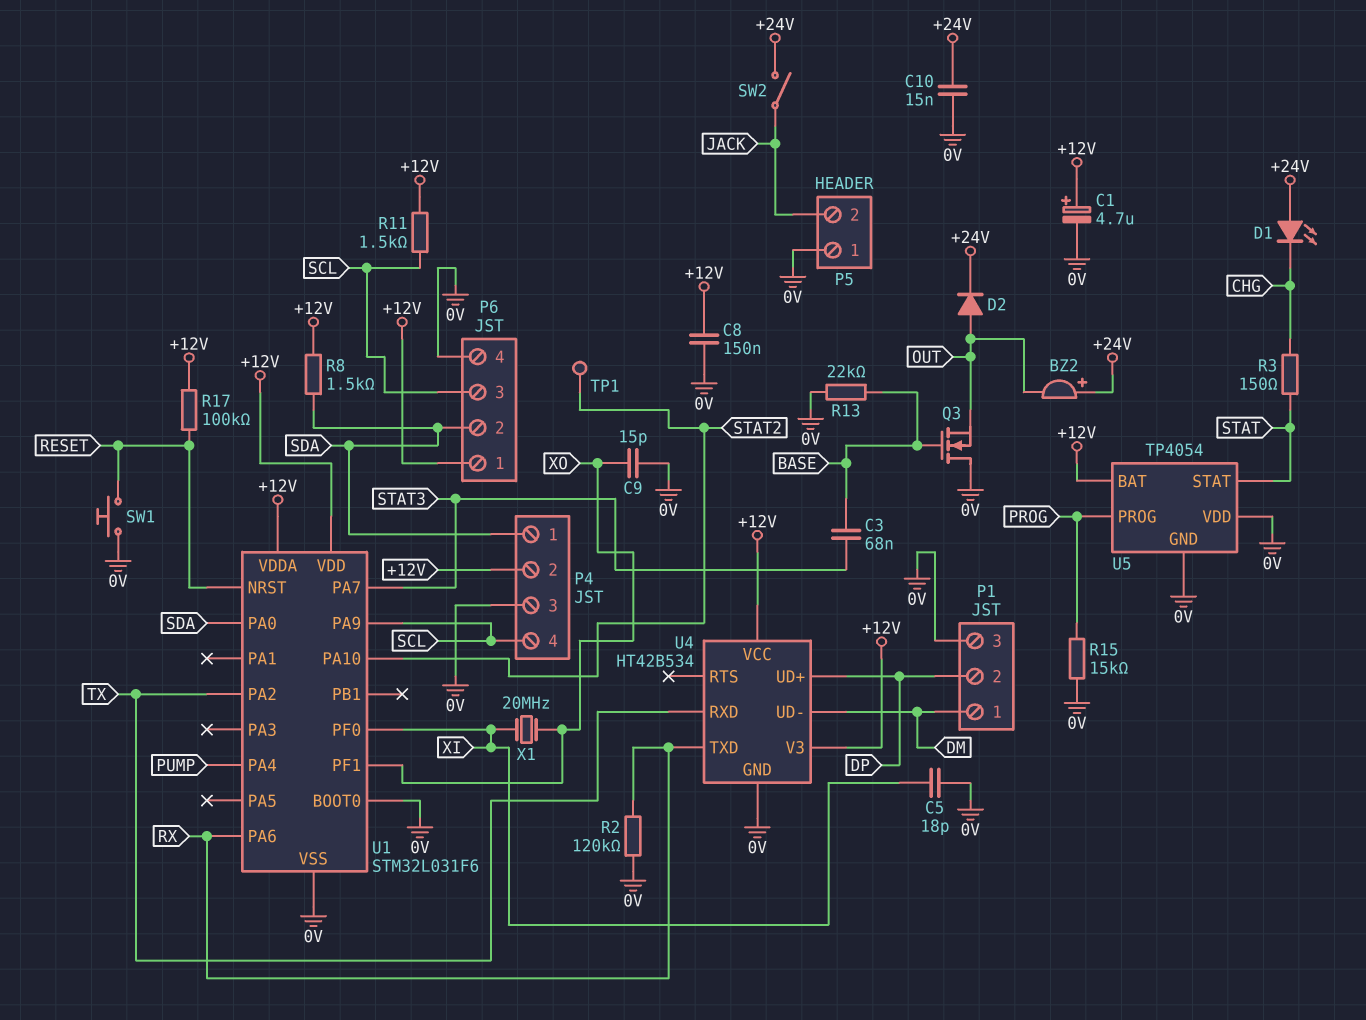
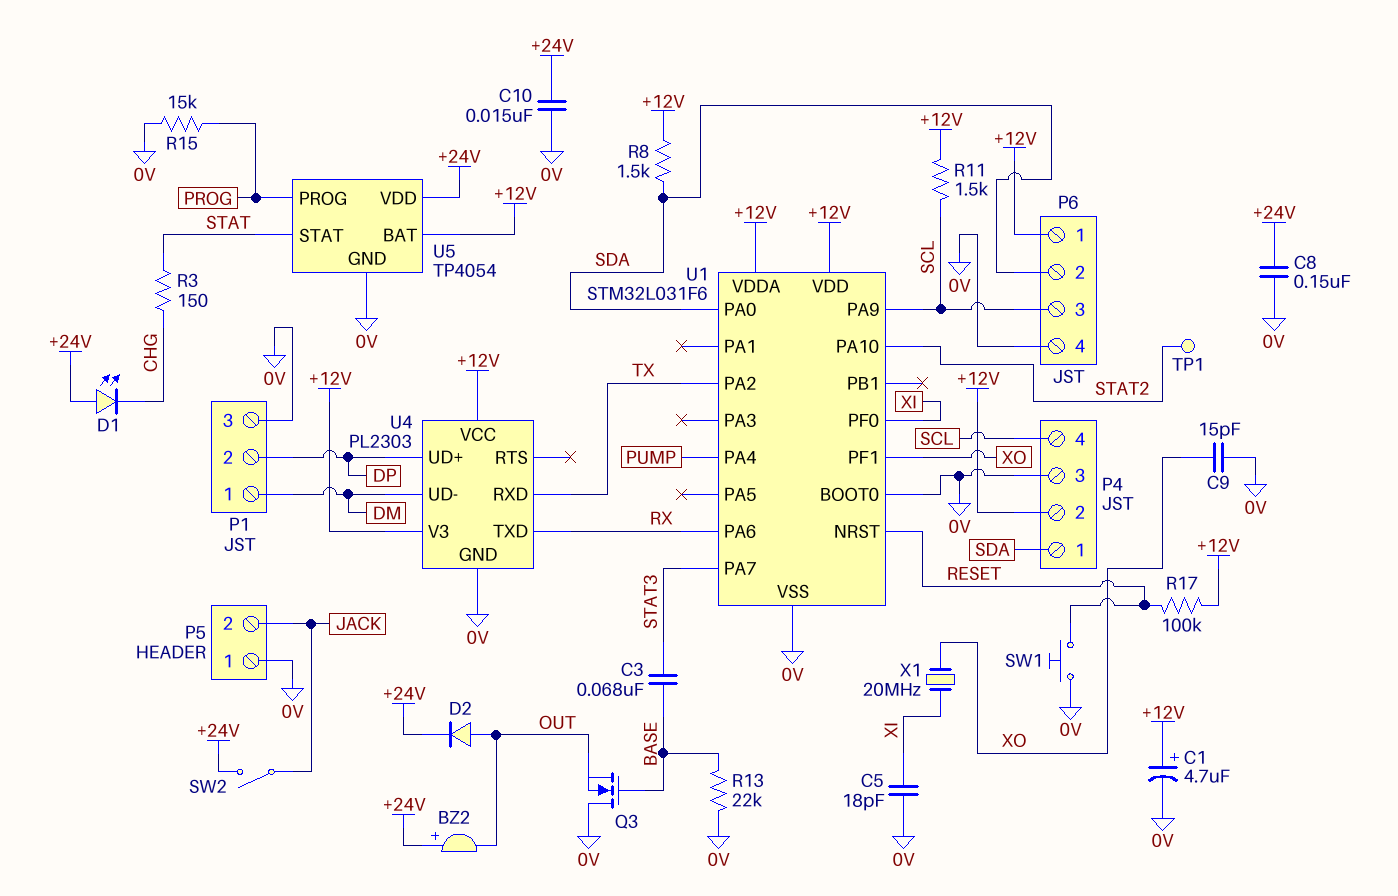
C8: 150nF (+12V, 0V) -> 150nF (+24V, 0V)
R2: 120k (0V, RX) -> none
U4: HT42B534 -> PL2303
U5 pin VDD: 0V -> +24V

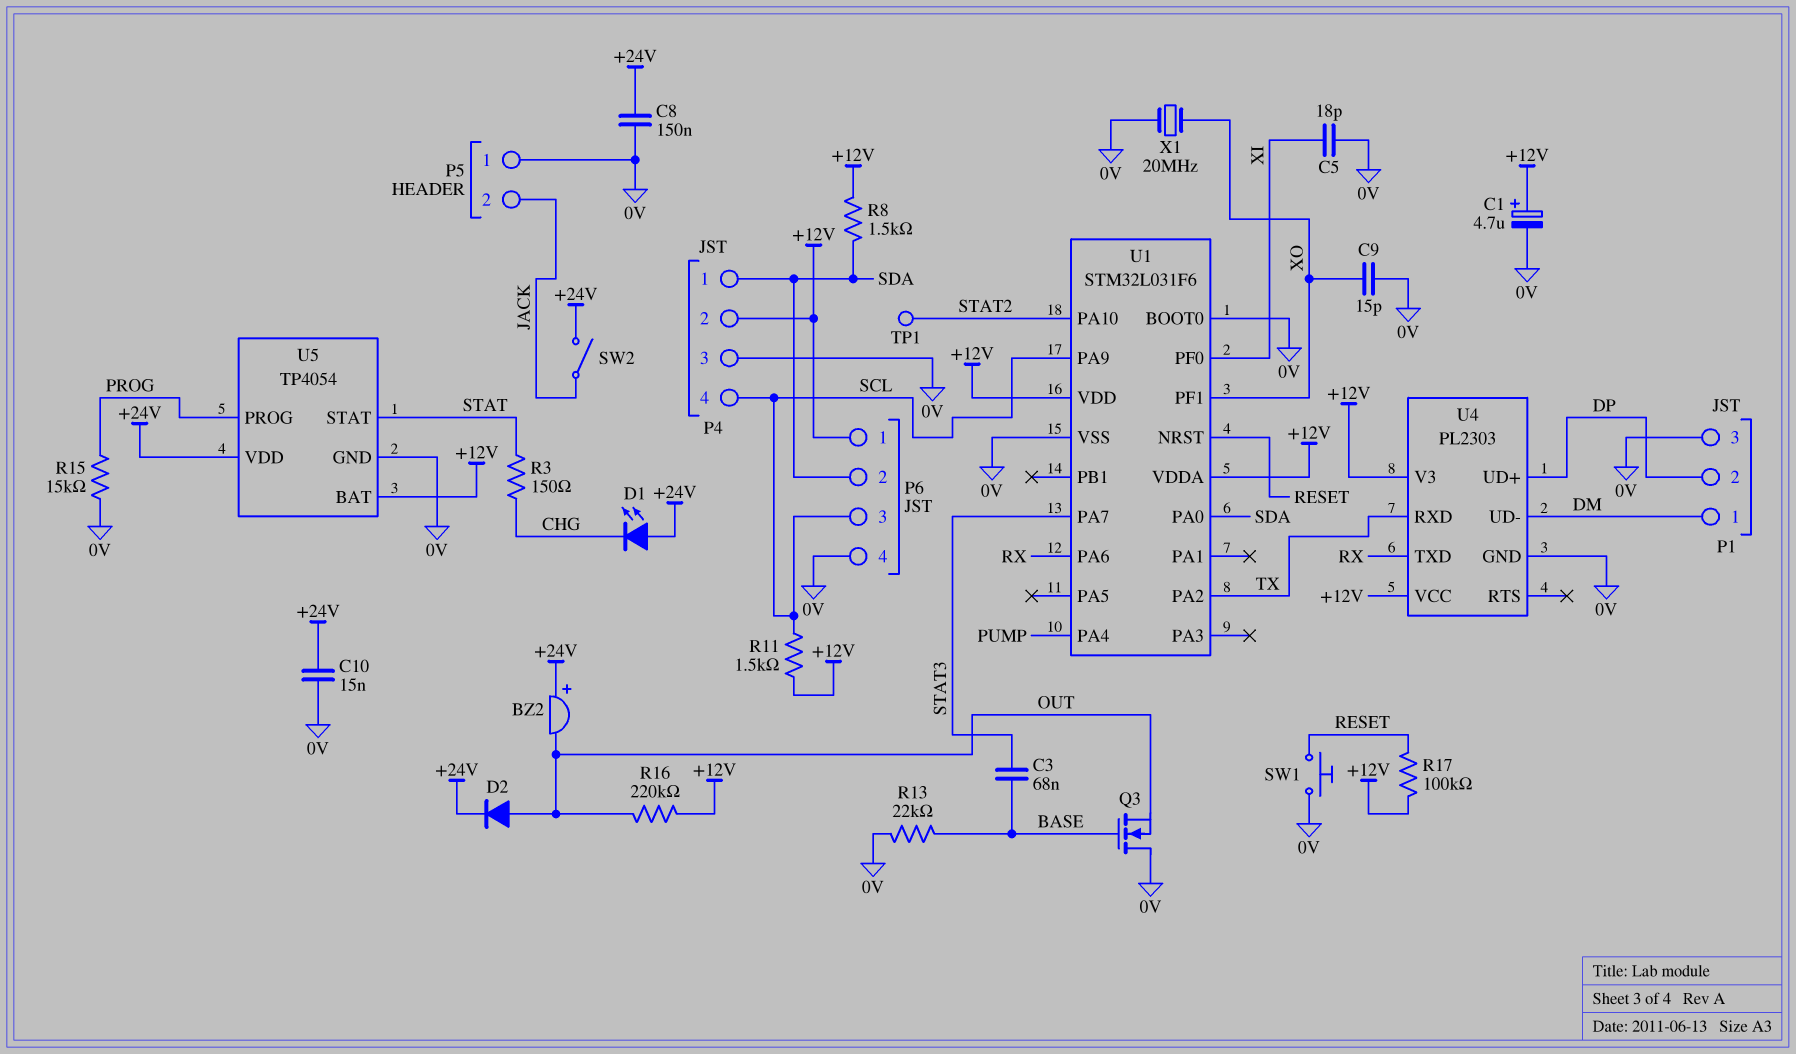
R16: none -> 220k (+12V, OUT)
X1: 20MHz (XI, XO) -> 20MHz (0V, XO)

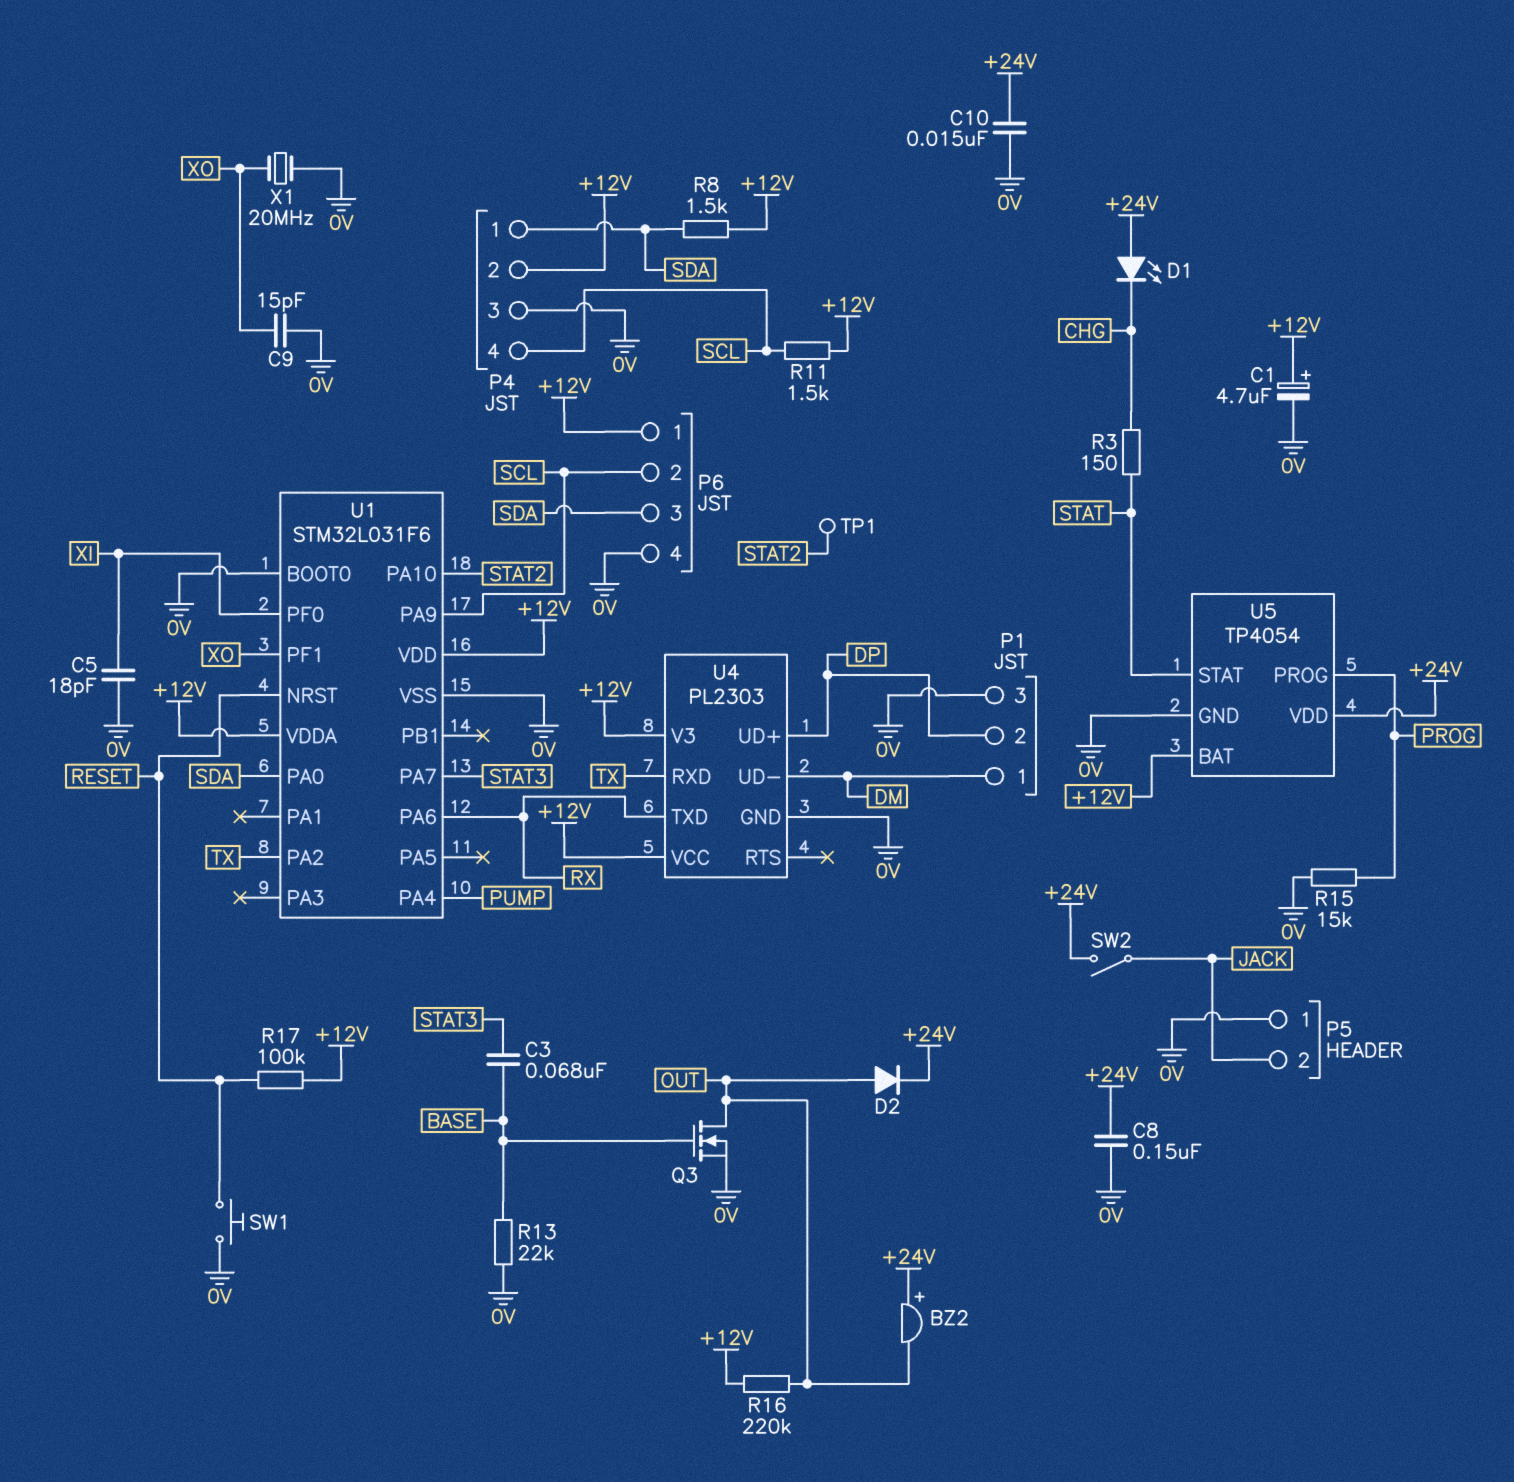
P6 pin 2: SDA -> SCL
P6 pin 3: SCL -> SDA
Q3: NMOS (G BASE, D 0V, S OUT) -> NMOS (G BASE, D OUT, S 0V)

